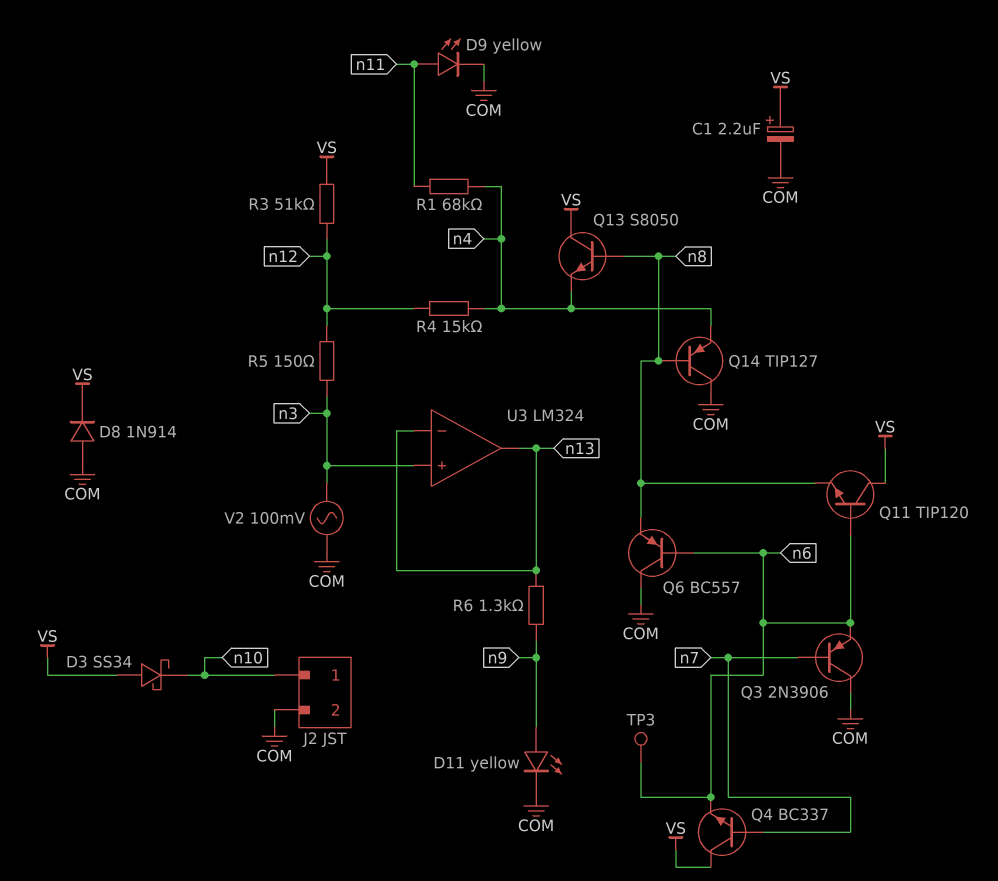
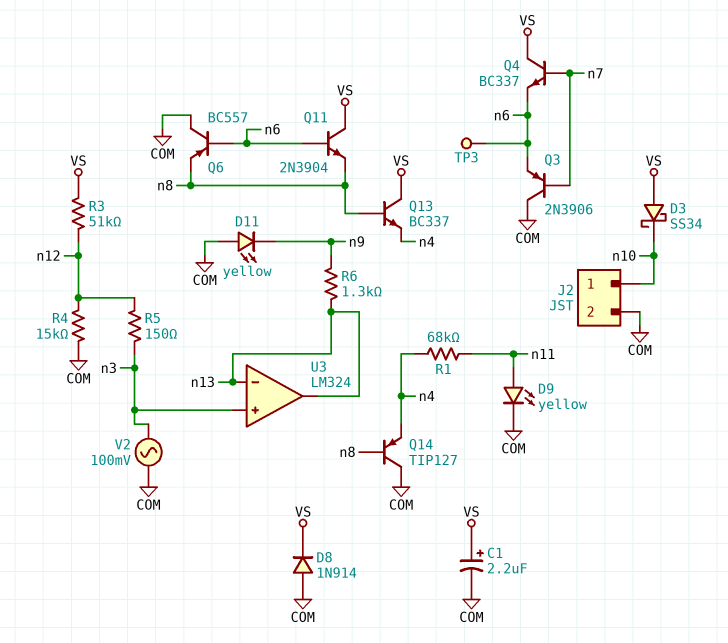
D11: LED yellow (A n9, K COM) -> LED yellow (A COM, K n9)
Q11: NPN TIP120 (B n6, C VS, E n8) -> NPN 2N3904 (B n6, C VS, E n8)
Q13: NPN S8050 (B n8, C VS, E n4) -> NPN BC337 (B n8, C VS, E n4)
R4: 15k (n4, n12) -> 15k (COM, n12)

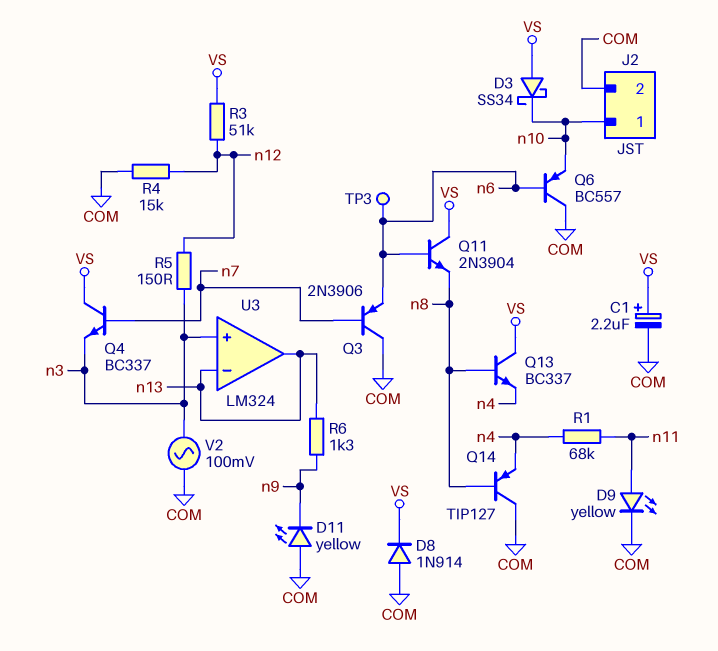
Q4: NPN BC337 (B n7, C VS, E n6) -> NPN BC337 (B n7, C VS, E n3)
Q6: PNP BC557 (B n6, C COM, E n8) -> PNP BC557 (B n6, C COM, E n10)

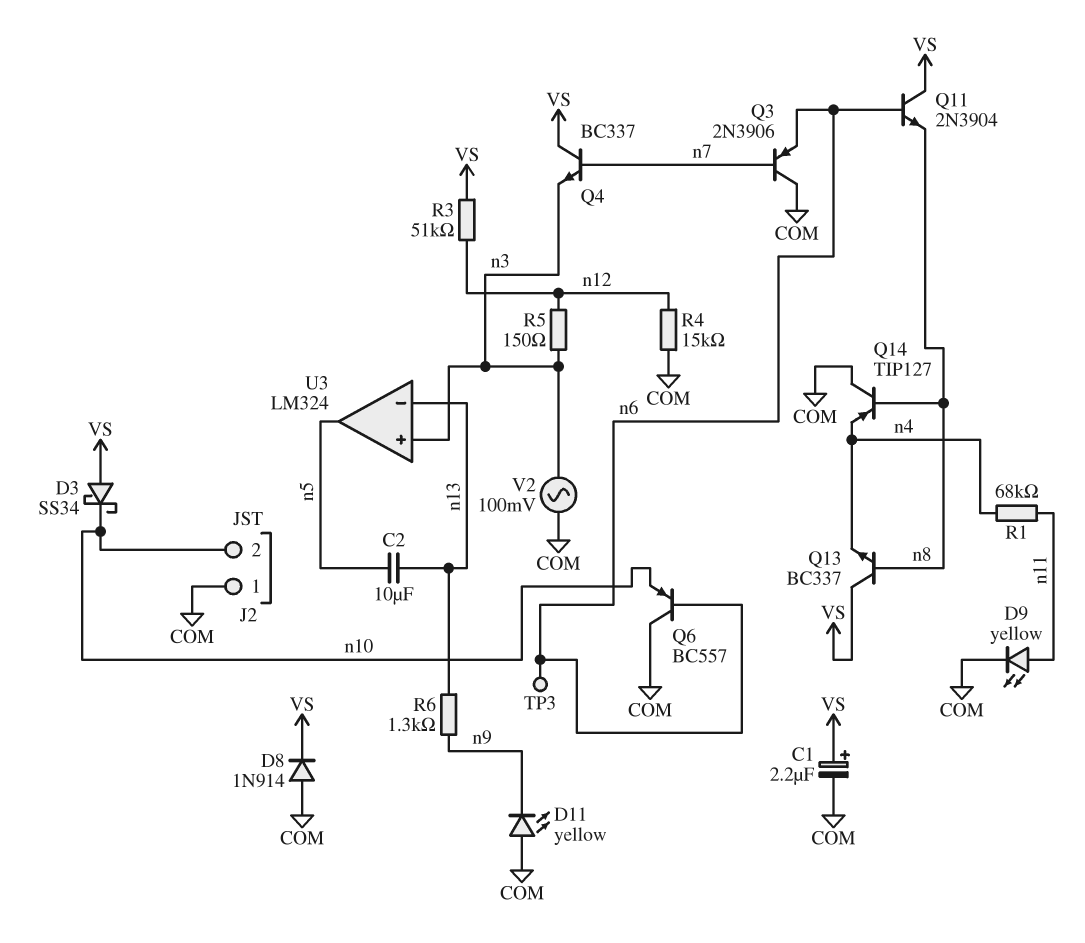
C2: none -> 10uF (n5, n13)
J2 pin 1: n10 -> COM
J2 pin 2: COM -> n10
U3 pin out: n13 -> n5

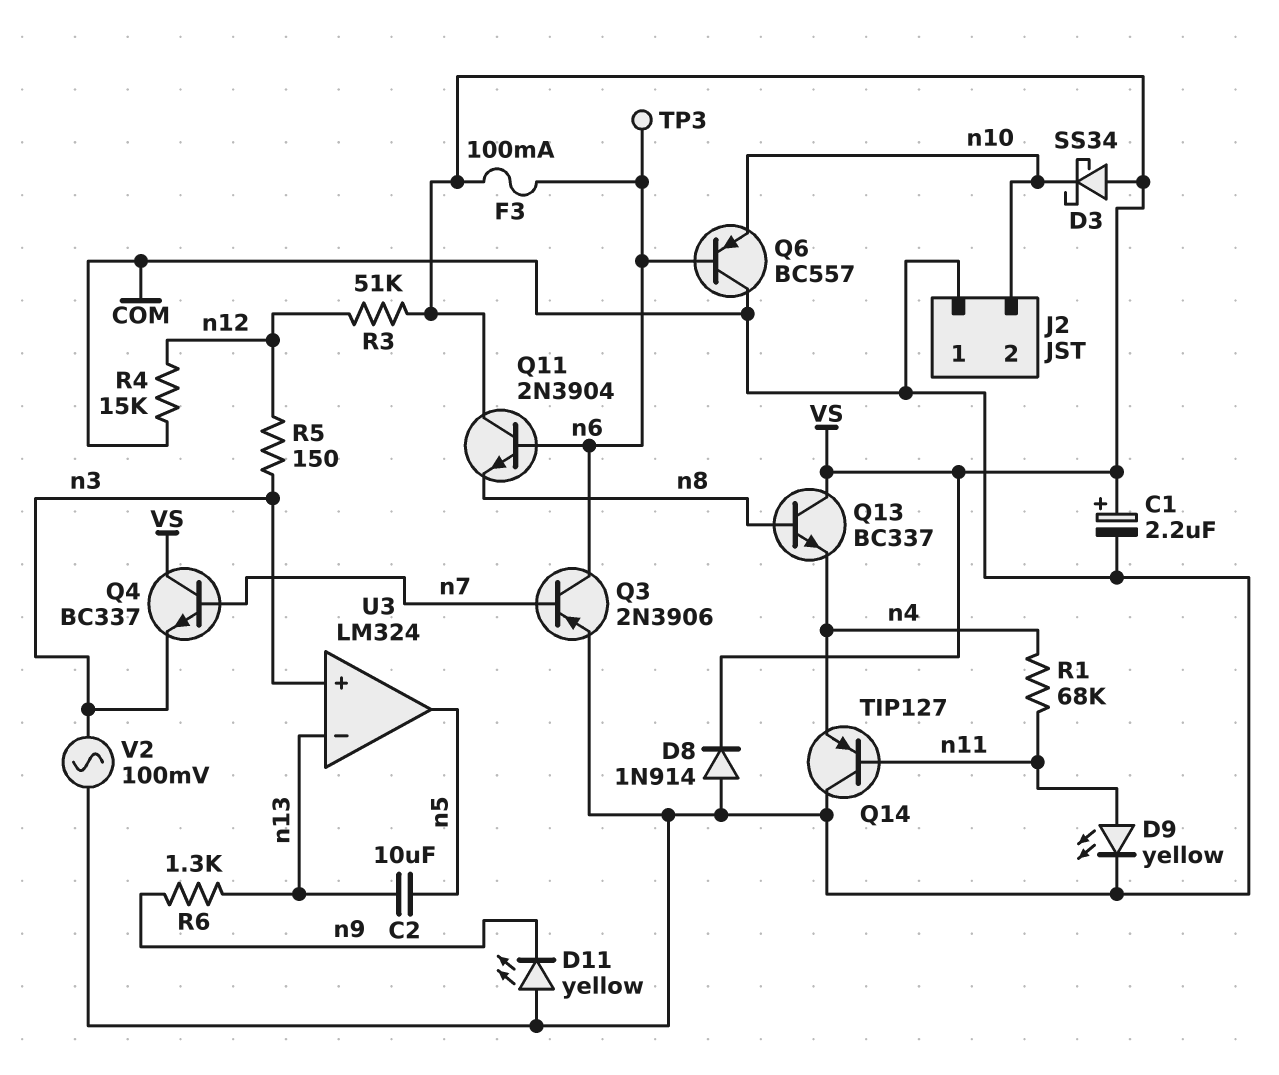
F3: none -> 100mA (VS, n6)
Q3: PNP 2N3906 (B n7, C COM, E n6) -> PNP 2N3906 (B n7, C n6, E COM)
Q14: PNP TIP127 (B n8, C COM, E n4) -> PNP TIP127 (B n11, C COM, E n4)

